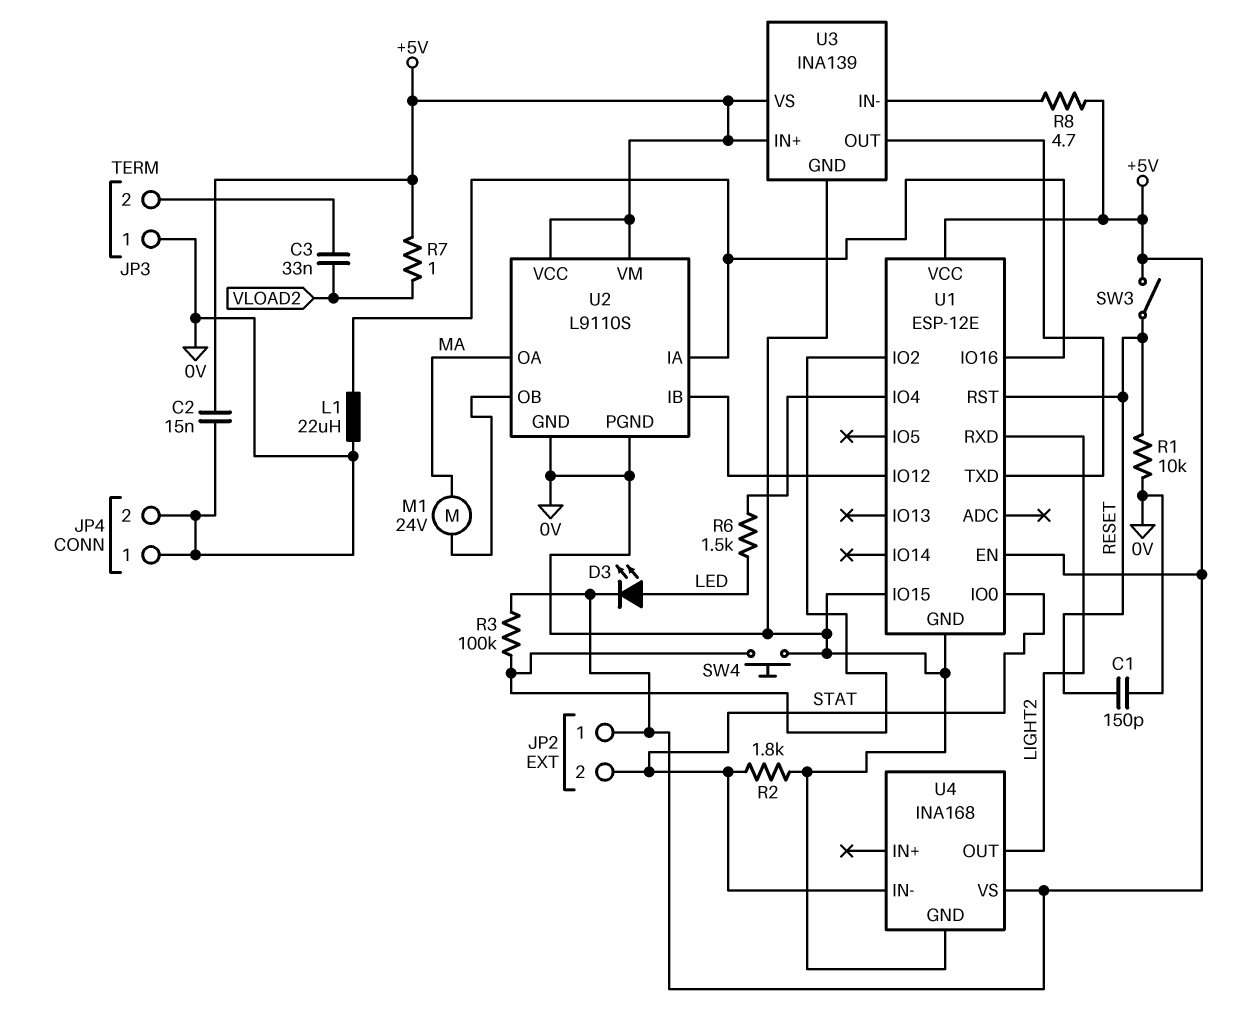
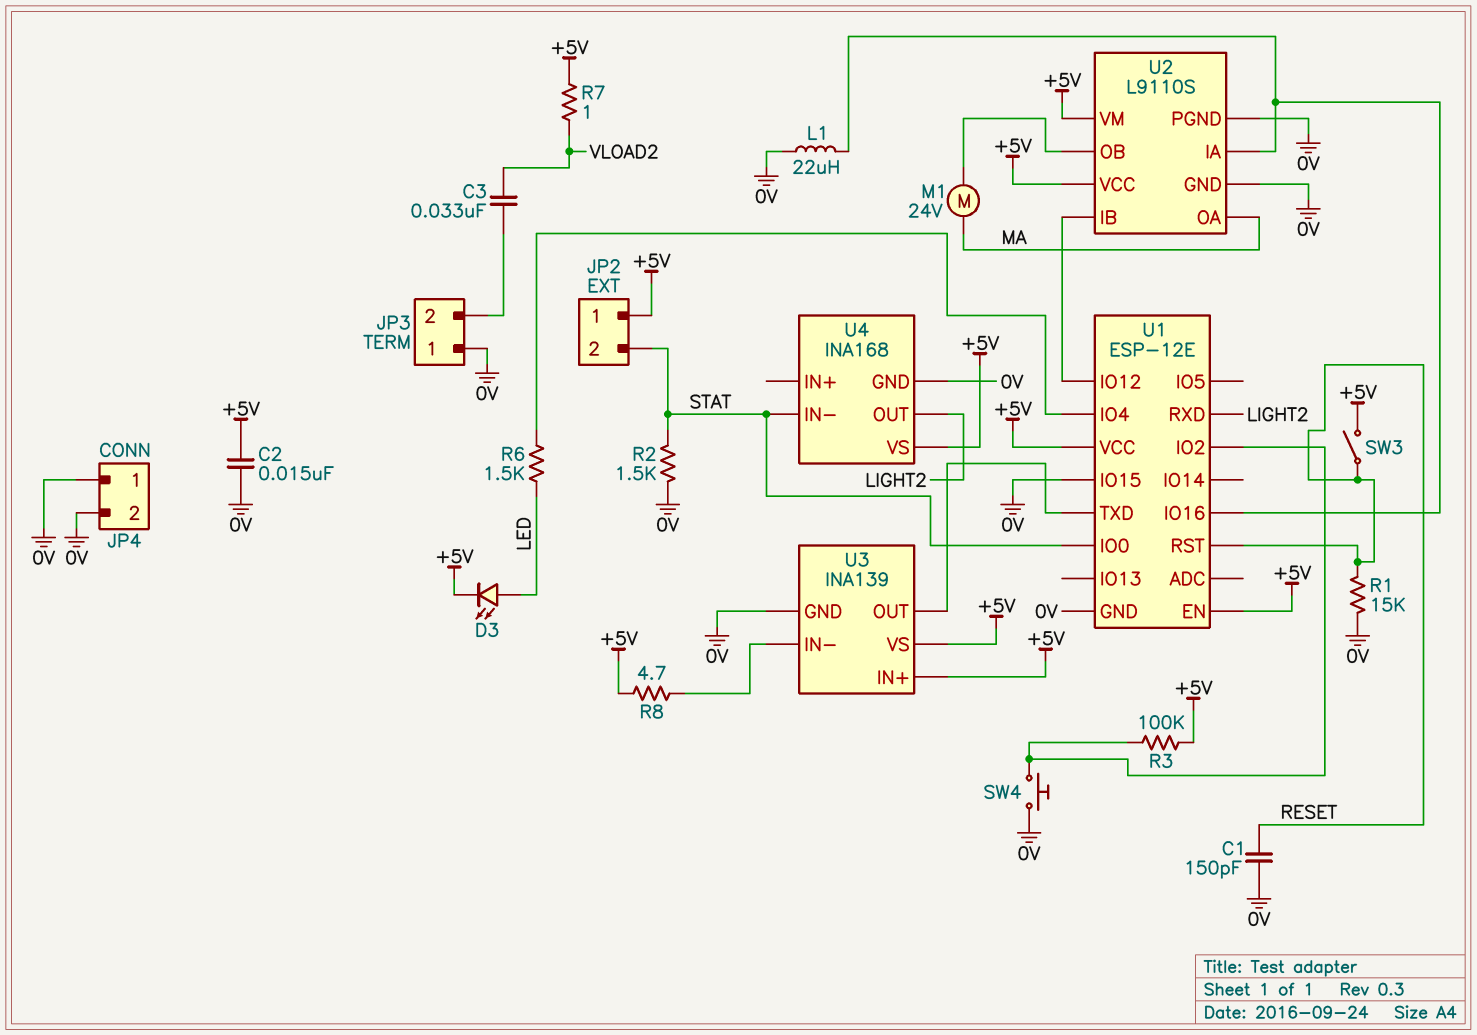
R1: 10k (0V, RESET) -> 15k (0V, RESET)
R2: 1.8k (0V, STAT) -> 1.5k (0V, STAT)

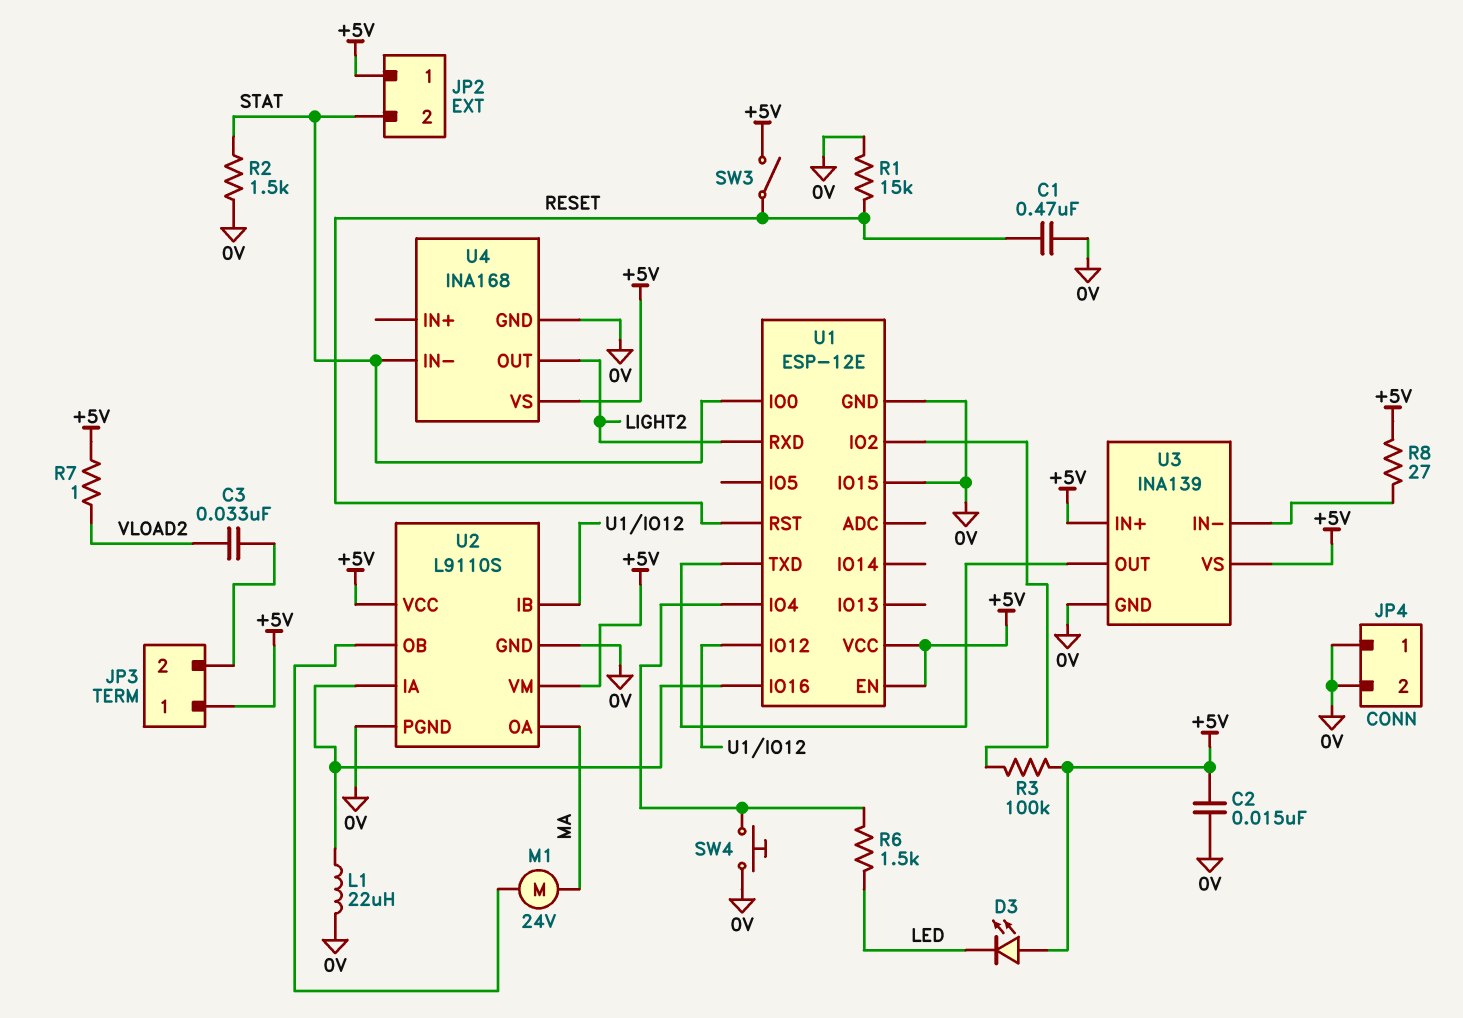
C1: 150pF (0V, RESET) -> 470nF (0V, RESET)
D3: LED (A LED, K +5V) -> LED (A +5V, K LED)
JP3 pin 1: 0V -> +5V
R8: 4.7 (+5V, U3/IN-) -> 27 (+5V, U3/IN-)
SW4: button (0V, U1/IO2) -> button (0V, U1/IO4)

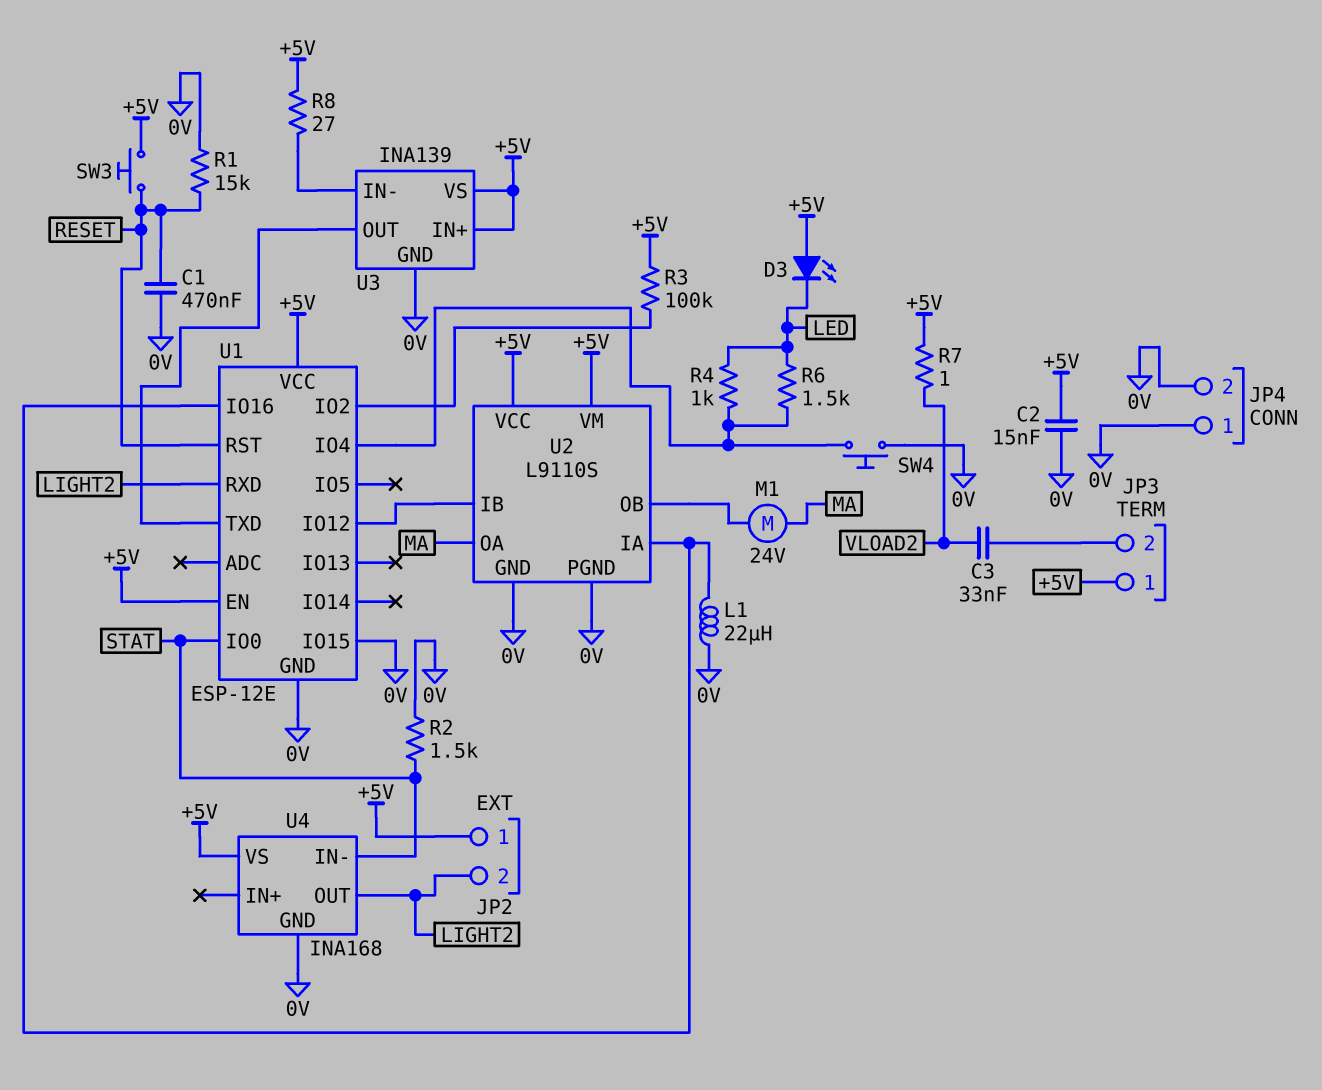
JP2 pin 2: STAT -> LIGHT2
R4: none -> 1k (LED, U1/IO4)
SW3: switch (+5V, RESET) -> button (+5V, RESET)

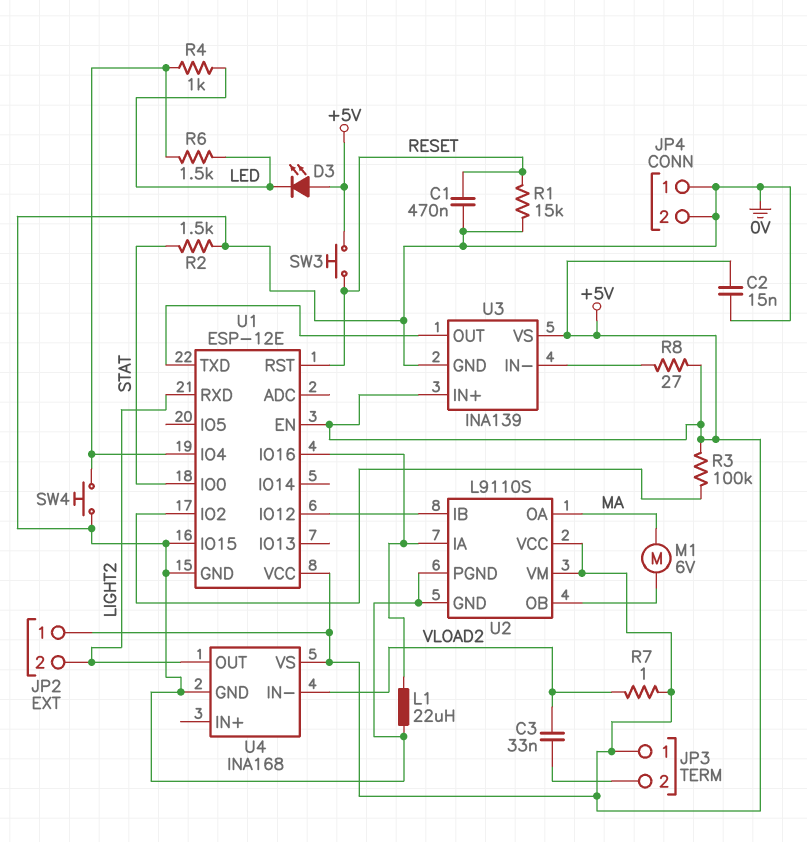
M1: motor 24V (MA, U2/OB) -> motor 6V (MA, U2/OB)
U4 pin IN-: STAT -> VLOAD2

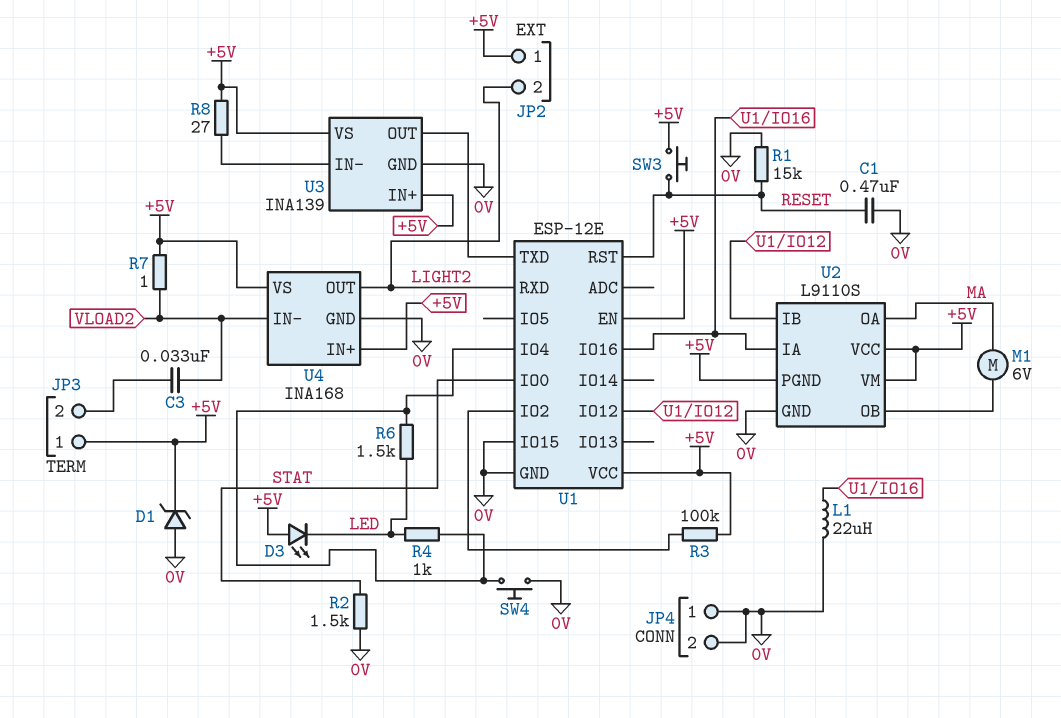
C2: 15nF (+5V, 0V) -> none
D1: none -> zener (A 0V, K +5V)
U2 pin PGND: 0V -> +5V
U4 pin IN+: none -> +5V

